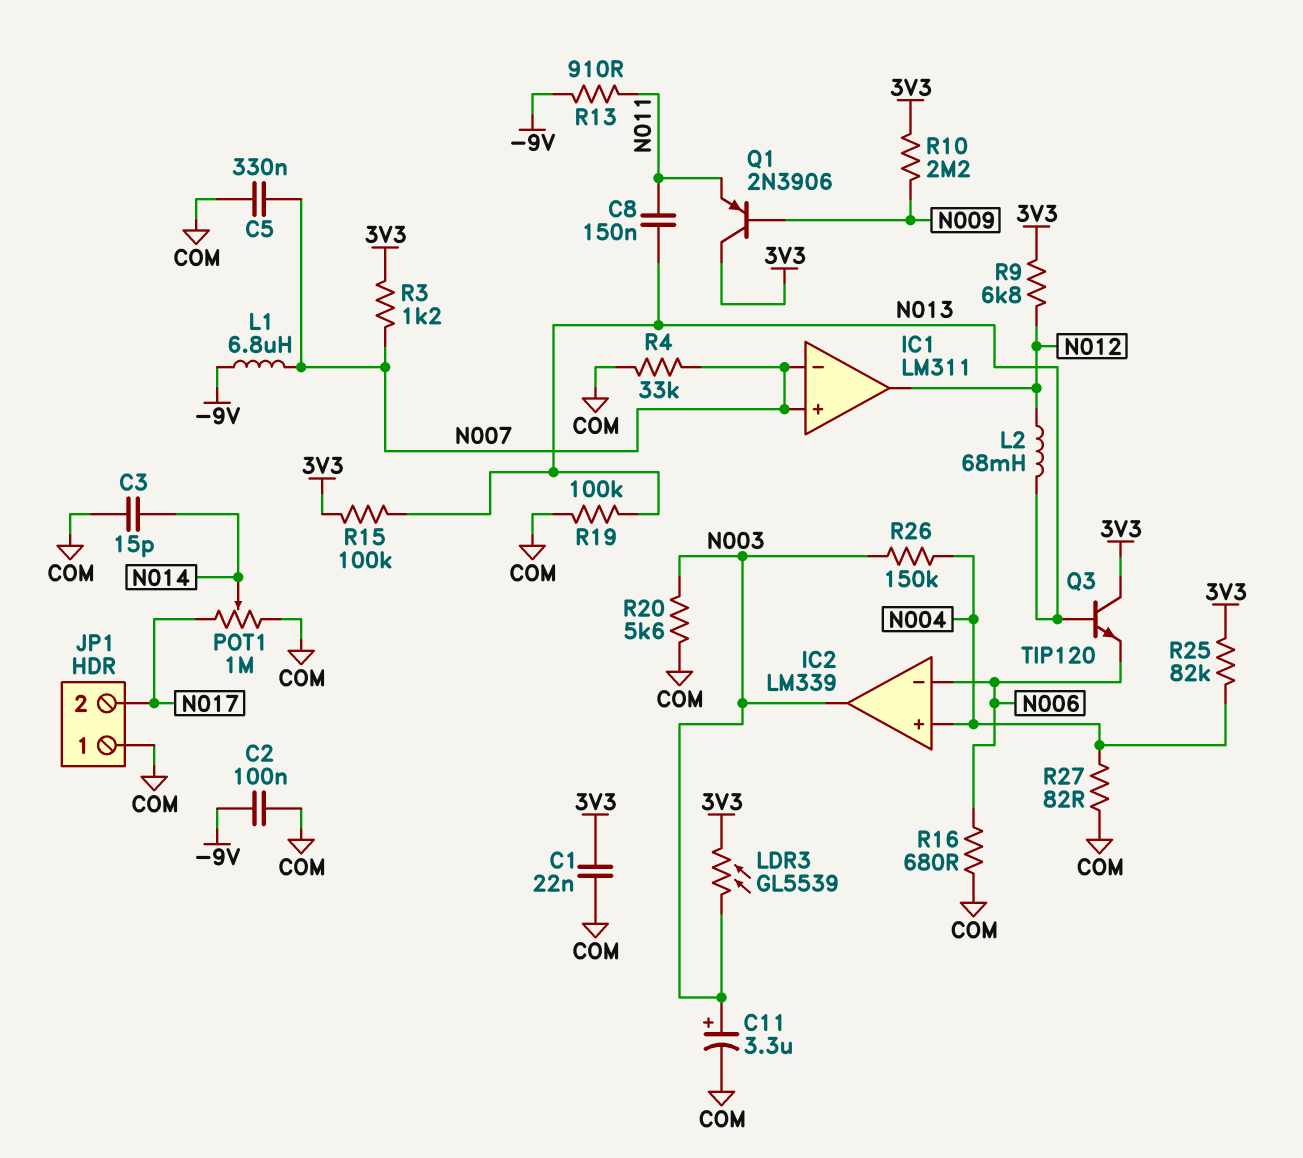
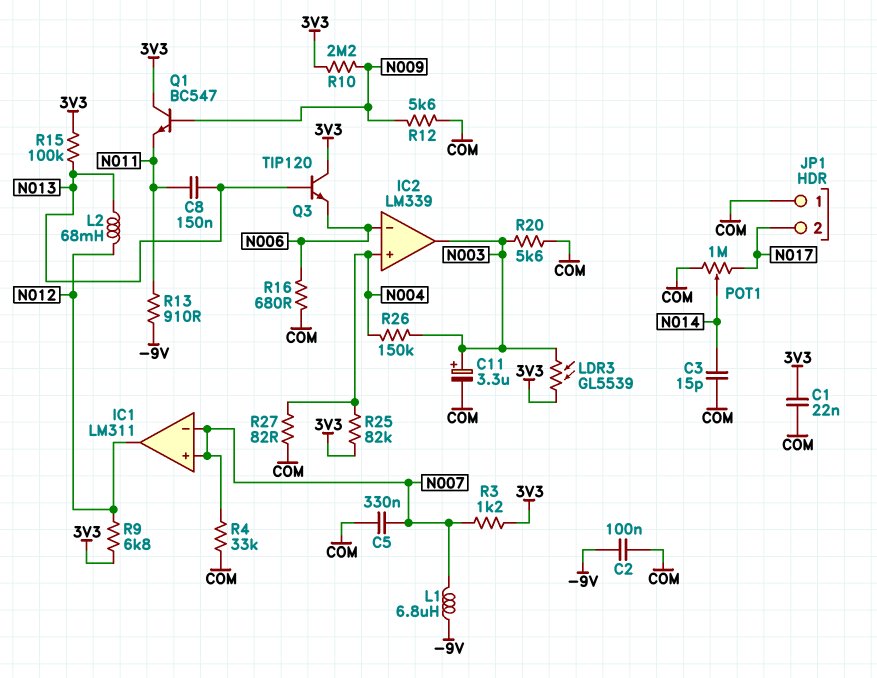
Q1: PNP 2N3906 (B N009, C 3V3, E N011) -> NPN BC547 (B N009, C 3V3, E N011)
R12: none -> 5.6k (COM, N009)
R19: 100k (COM, N013) -> none

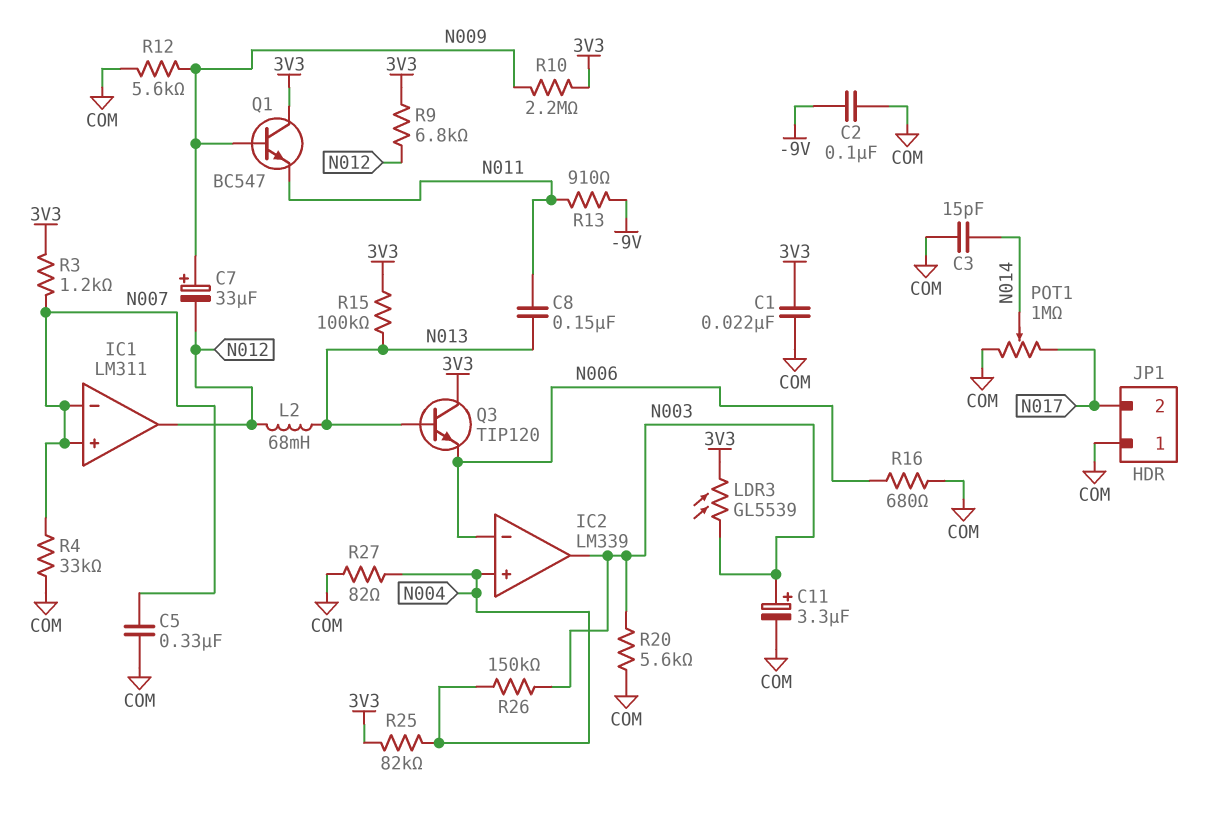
C7: none -> 33uF (plus N009, minus N012)
L1: 6.8uH (-9V, N007) -> none

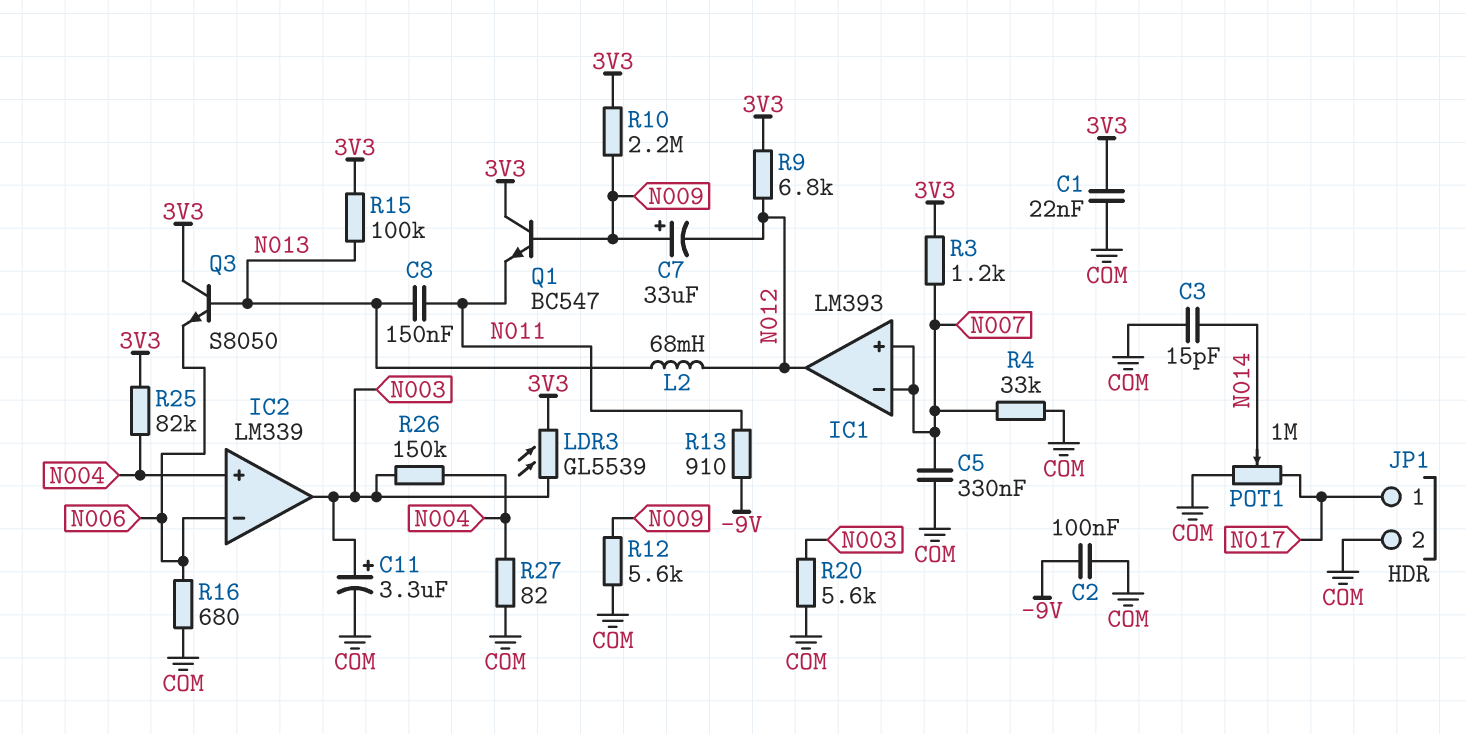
IC1: LM311 -> LM393
JP1 pin 1: COM -> N017
JP1 pin 2: N017 -> COM
Q3: NPN TIP120 (B N013, C 3V3, E N006) -> NPN S8050 (B N013, C 3V3, E N006)

